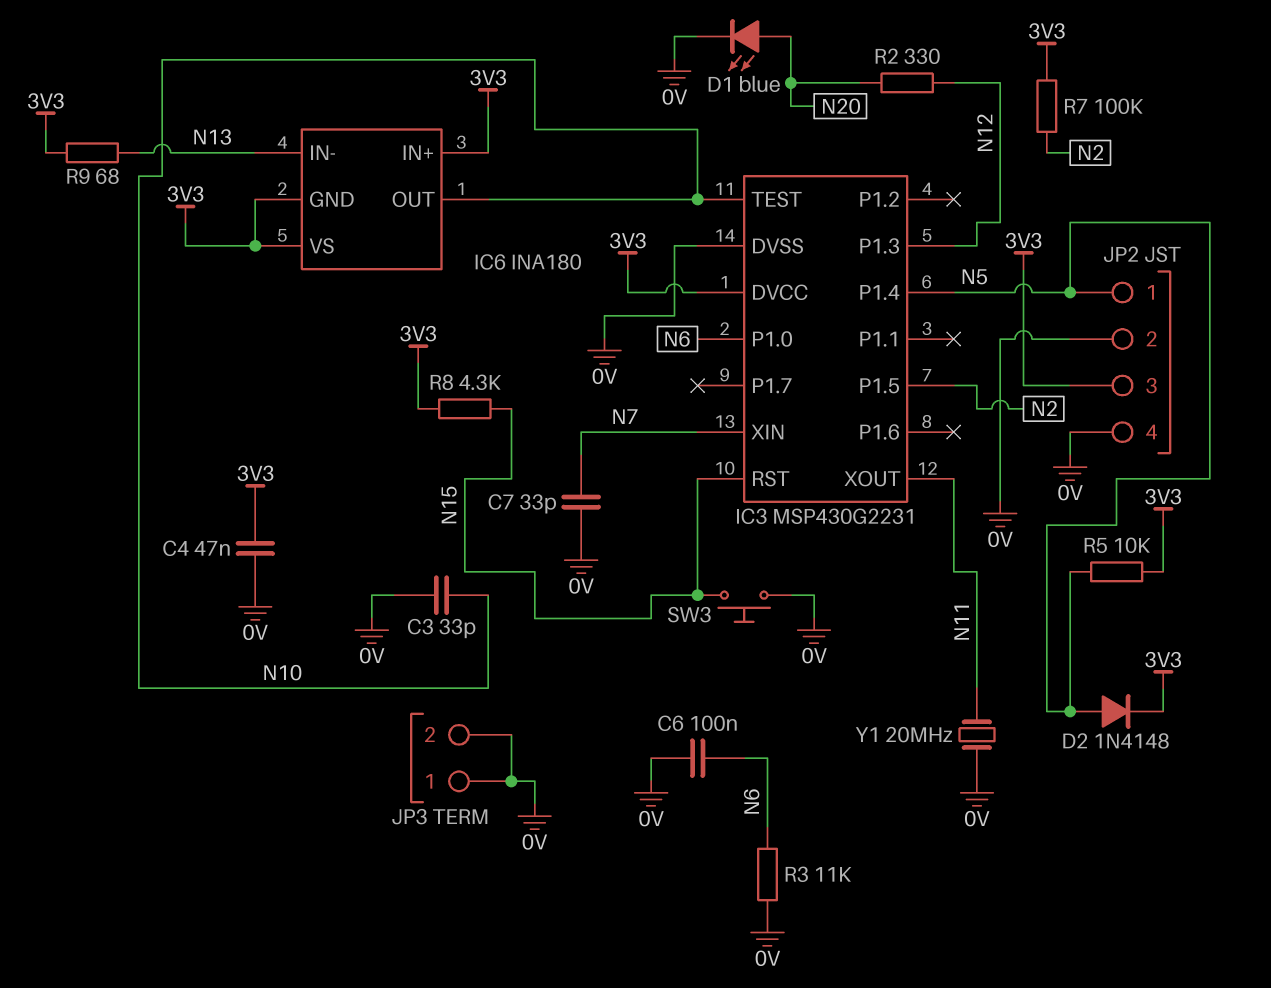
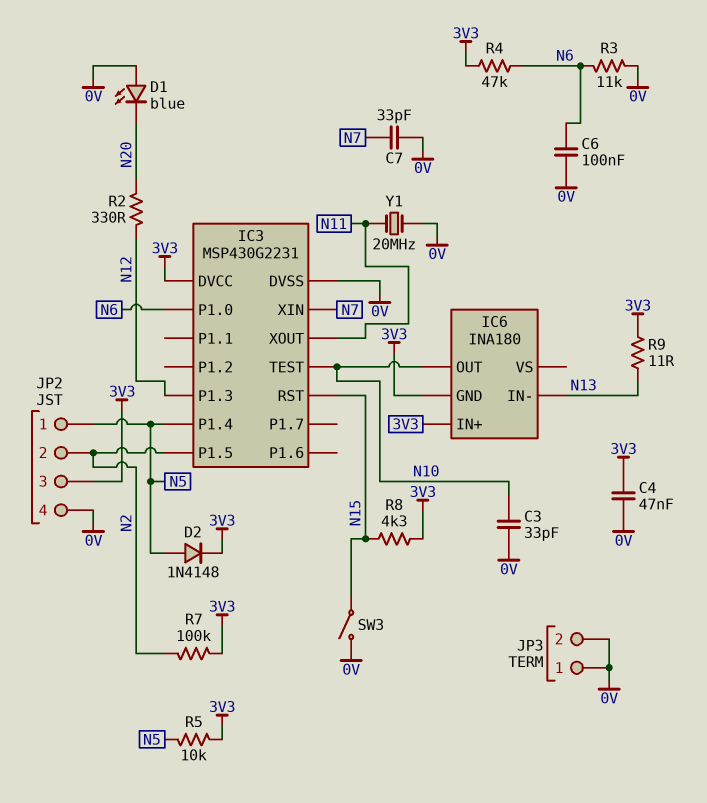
D1: LED blue (A N20, K 0V) -> LED blue (A 0V, K N20)
IC6 pin VS: 3V3 -> none
JP2 pin 2: 0V -> N2
R4: none -> 47k (3V3, N6)
R9: 68 (3V3, N13) -> 11 (3V3, N13)
SW3: button (0V, N15) -> switch (0V, N15)

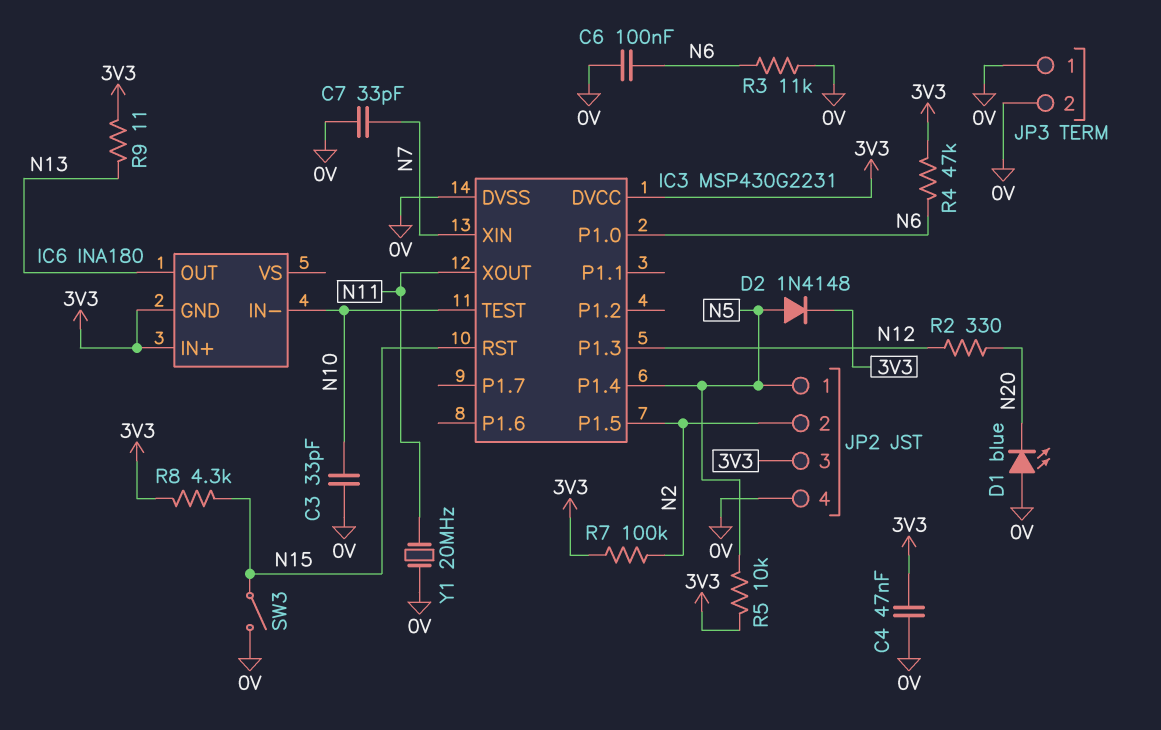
IC6 pin IN-: N13 -> N10
IC6 pin OUT: N10 -> N13

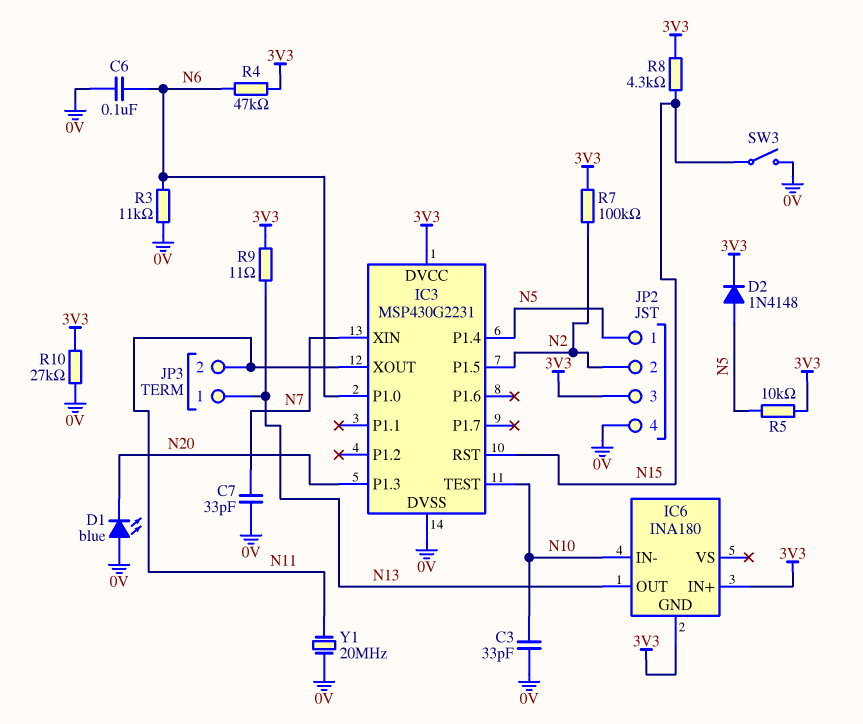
C4: 47nF (0V, 3V3) -> none
IC3 pin P1.3: N12 -> N20
JP3 pin 1: 0V -> N13
JP3 pin 2: 0V -> N11
R2: 330 (N12, N20) -> none
R10: none -> 27k (0V, 3V3)

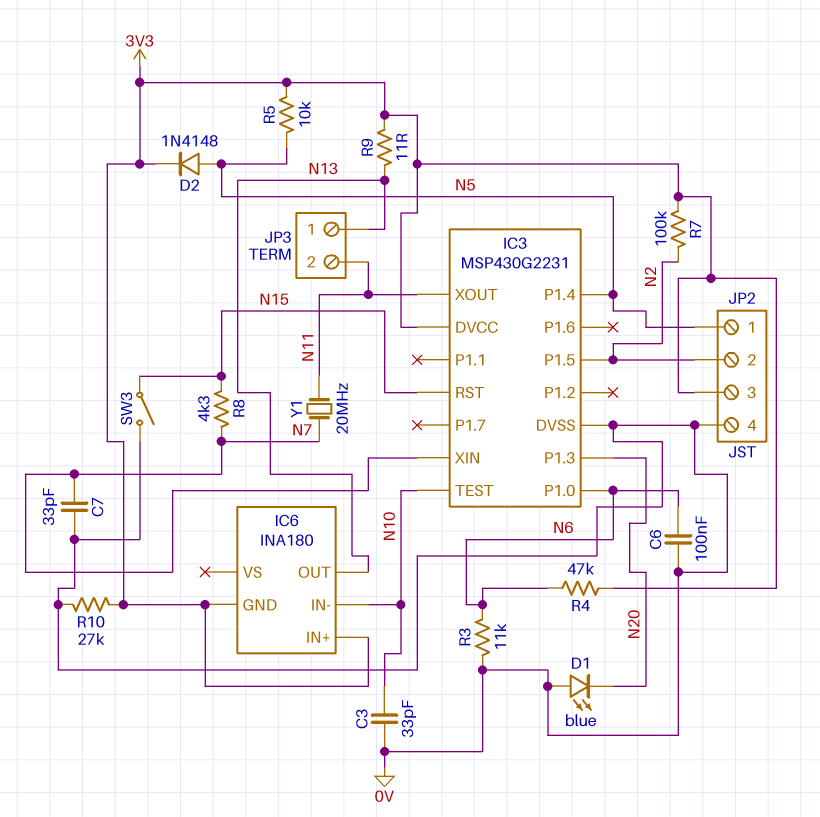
R8: 4.3k (3V3, N15) -> 4.3k (N7, N15)
Y1: 20MHz (0V, N11) -> 20MHz (N7, N11)

